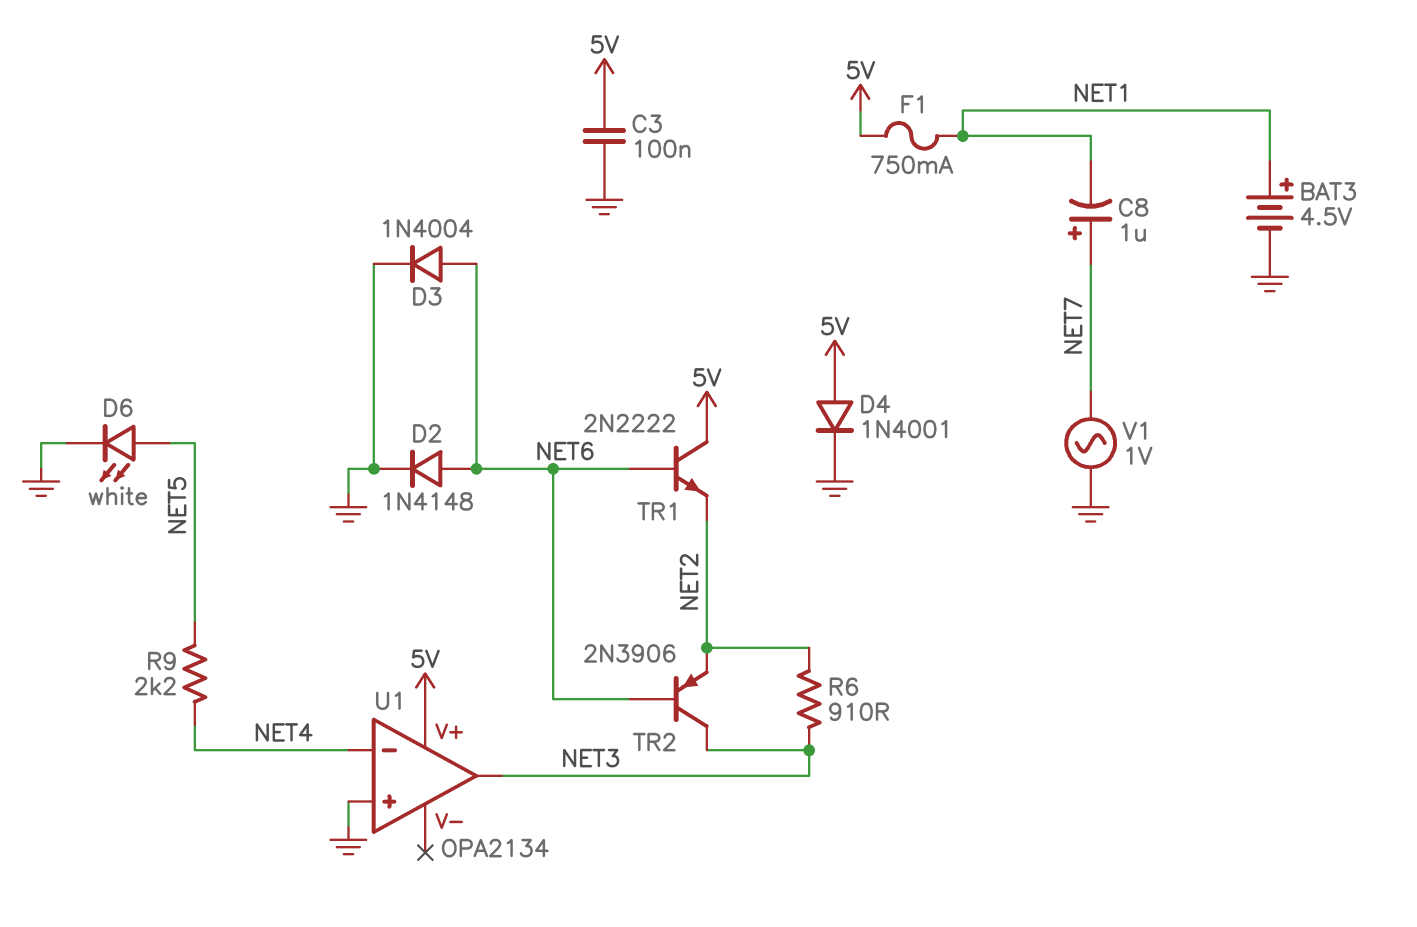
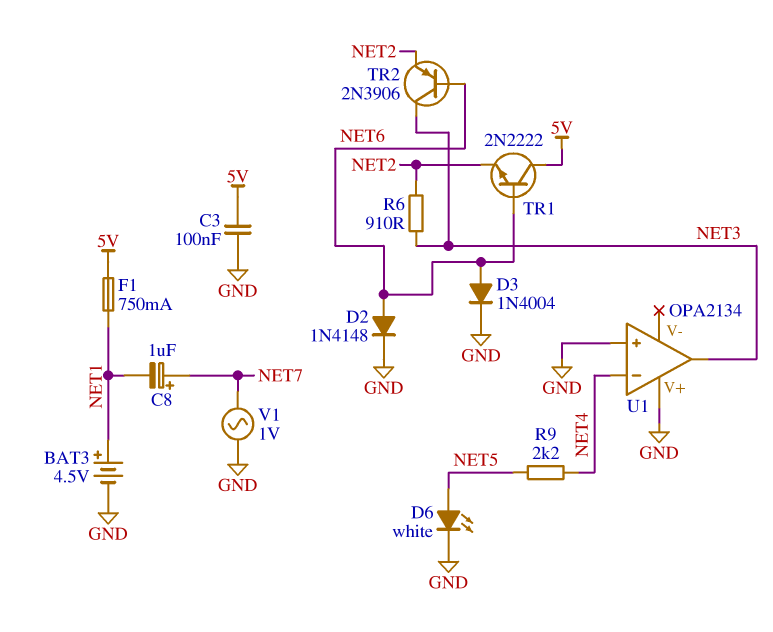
D4: diode 1N4001 (A 5V, K GND) -> none
U1 pin V+: 5V -> GND

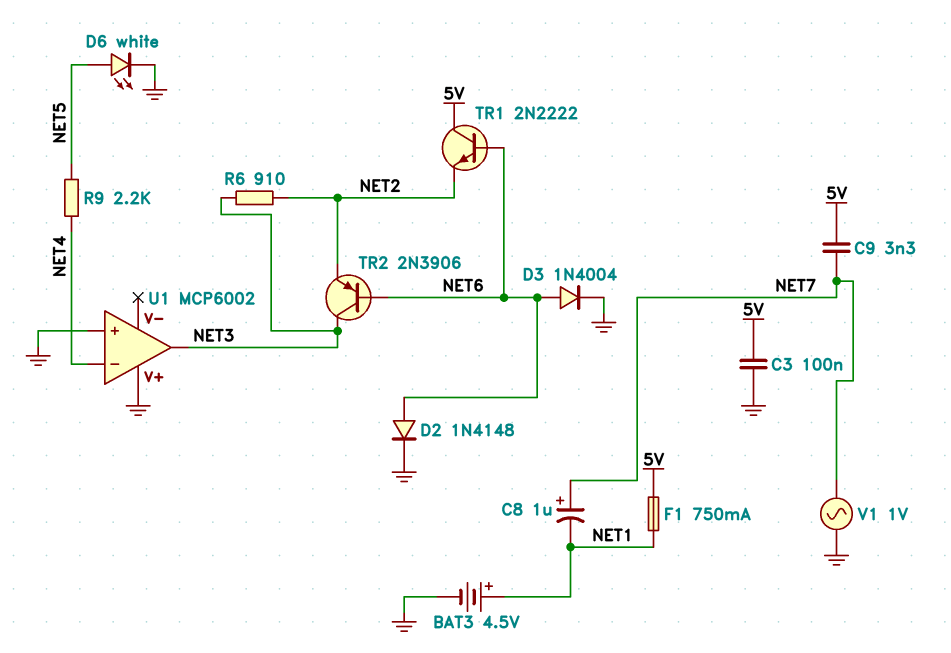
C9: none -> 3.3nF (5V, NET7)
U1: OPA2134 -> MCP6002

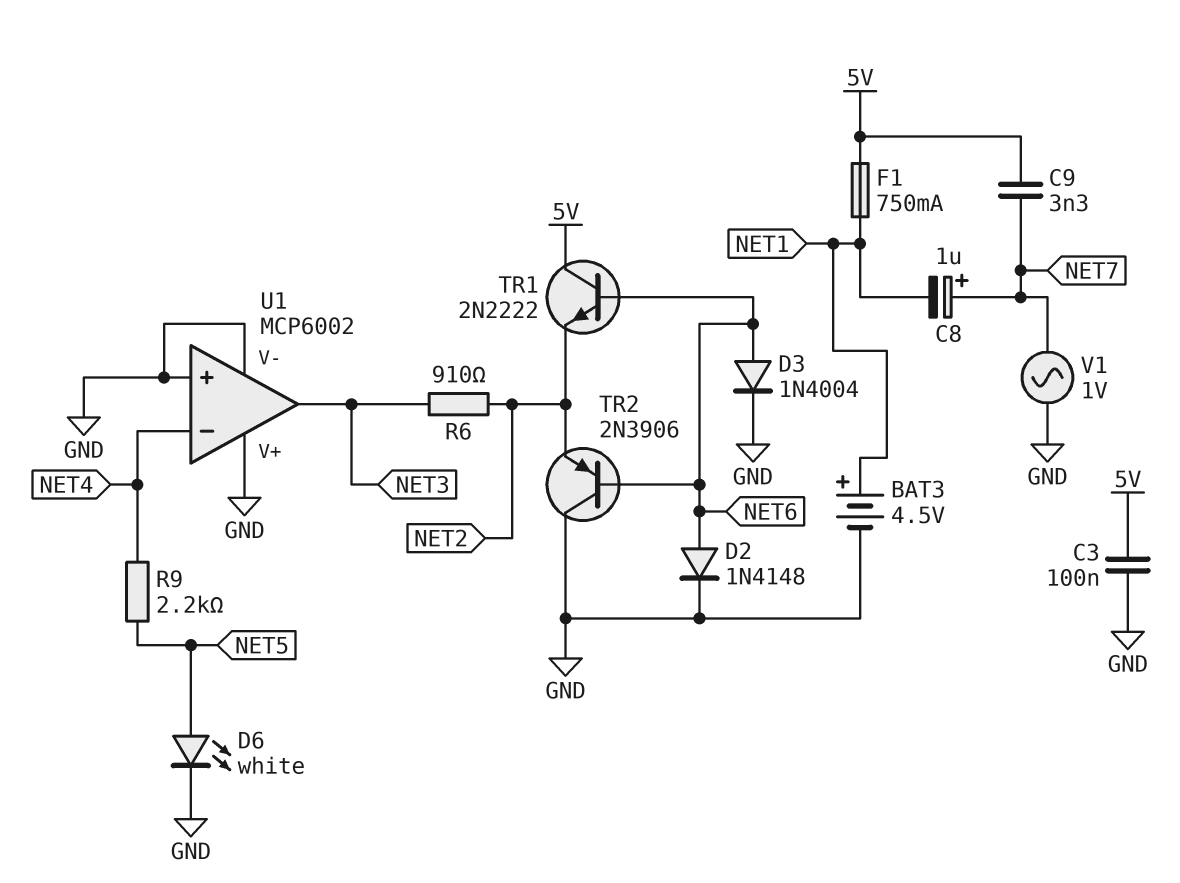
TR2: PNP 2N3906 (B NET6, C NET3, E NET2) -> PNP 2N3906 (B NET6, C GND, E NET2)
U1 pin V-: none -> GND

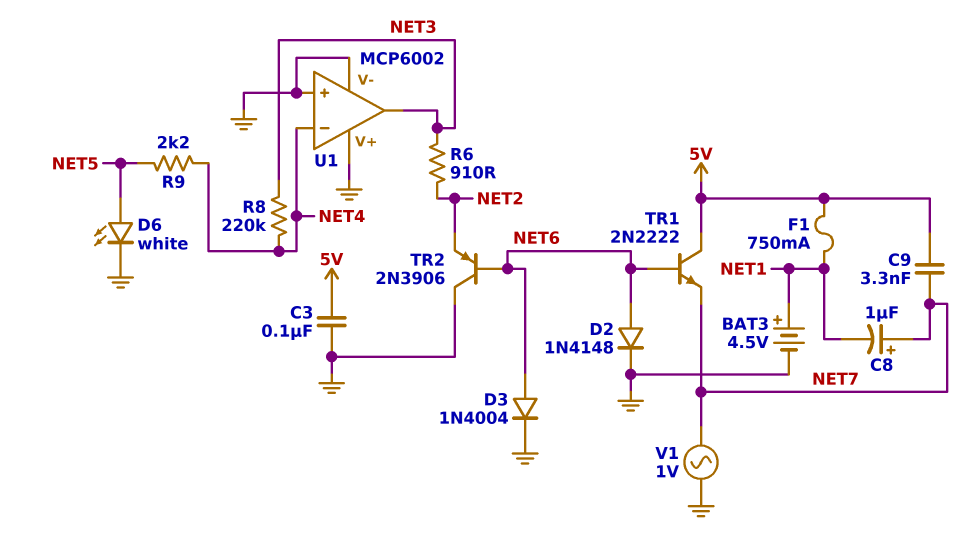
R8: none -> 220k (NET3, NET4)
TR1: NPN 2N2222 (B NET6, C 5V, E NET2) -> NPN 2N2222 (B NET6, C 5V, E NET7)

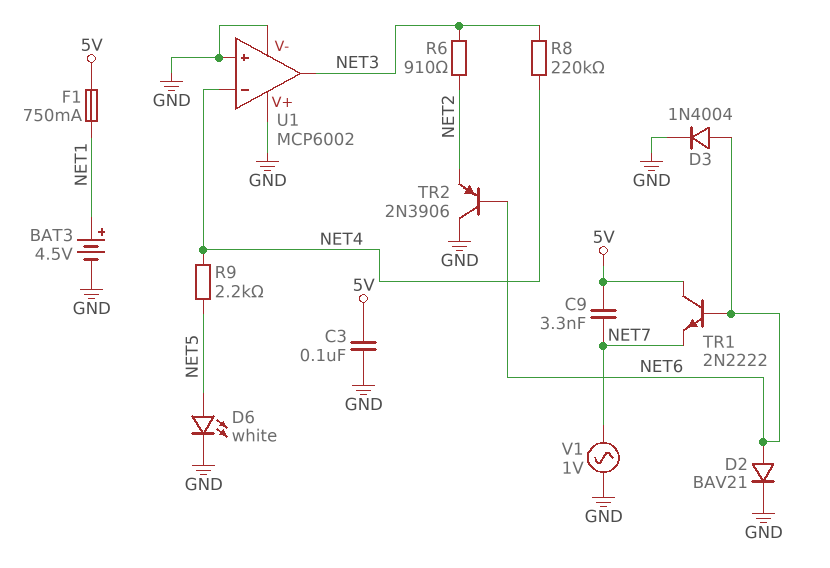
C8: 1uF (plus NET7, minus NET1) -> none
D2: diode 1N4148 (A NET6, K GND) -> diode BAV21 (A NET6, K GND)

